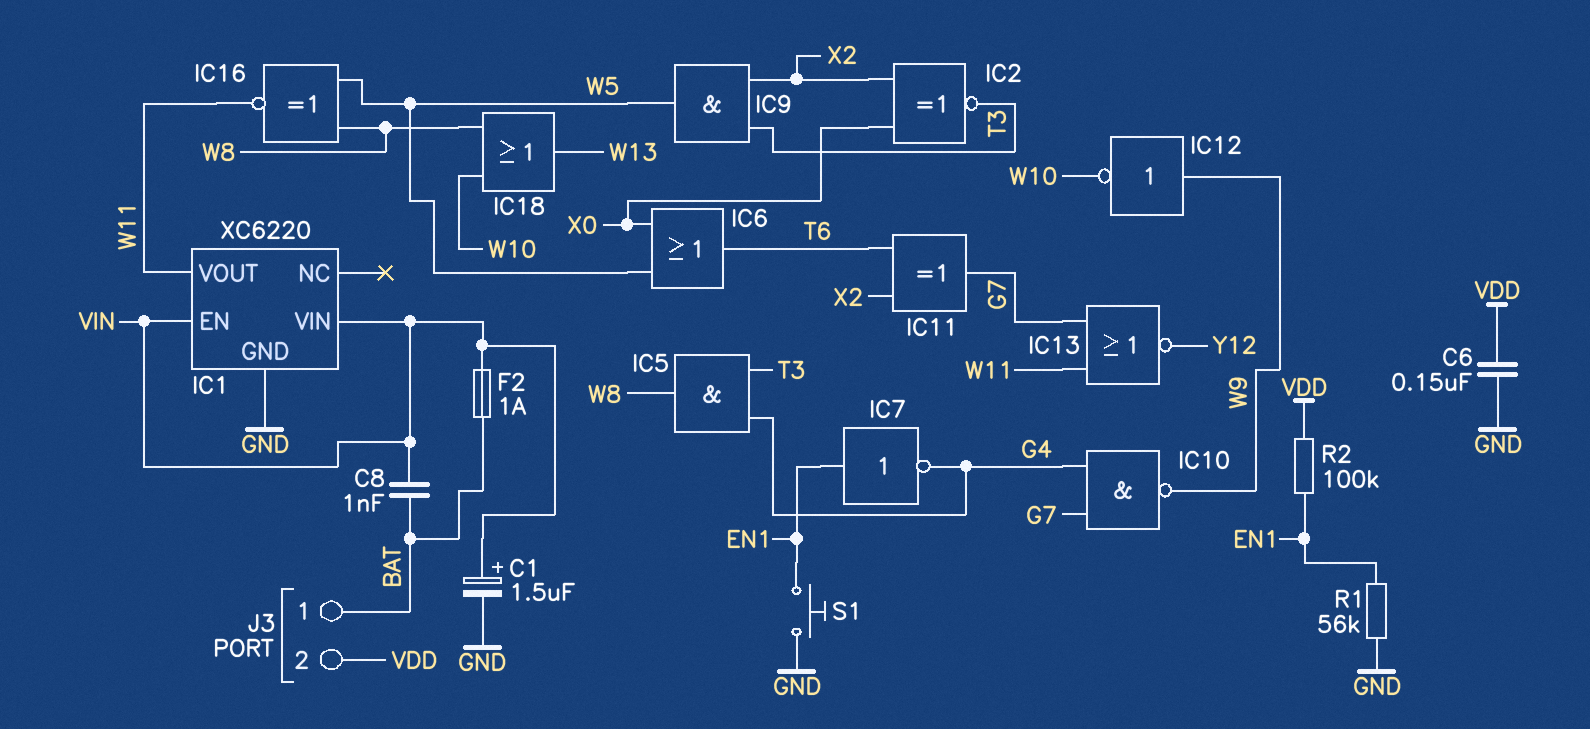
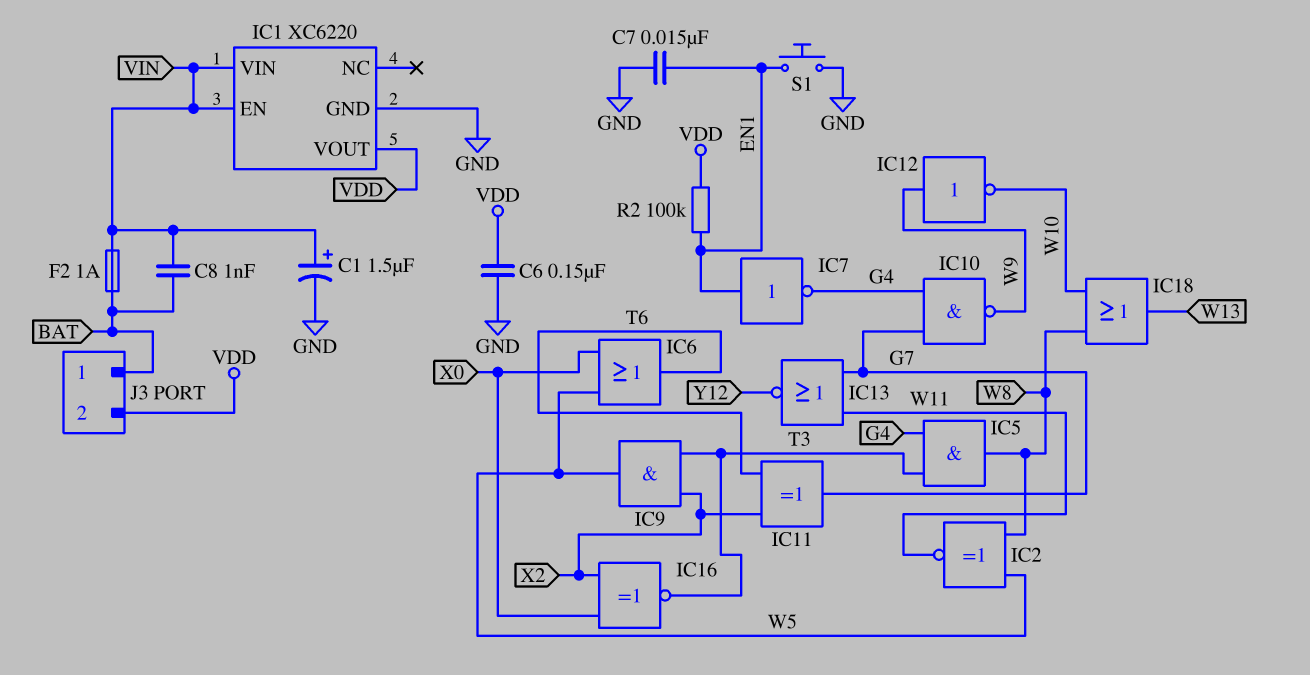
C7: none -> 15nF (EN1, GND)
IC1 pin VOUT: W11 -> VDD
IC2: XNOR (in X0, in X2, out T3) -> XNOR (in W5, in W8, out W11)
IC16: XNOR (in W5, in W8, out W11) -> XNOR (in X0, in X2, out T3)
R1: 56k (EN1, GND) -> none

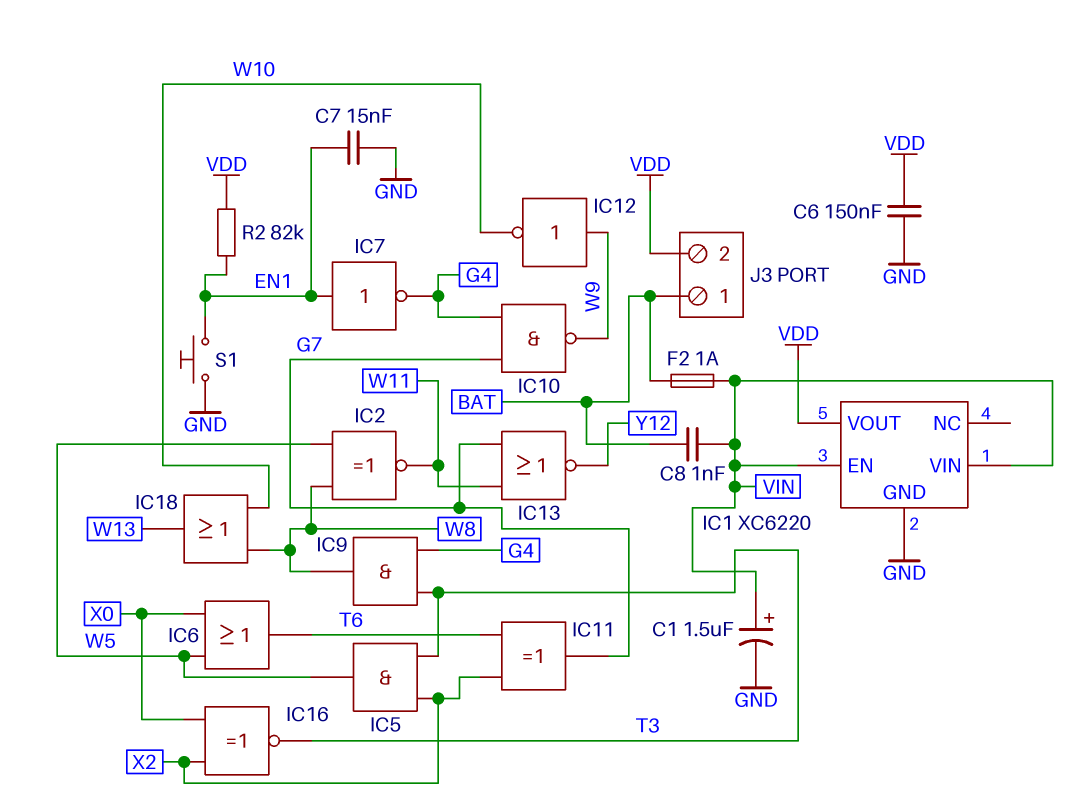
IC5: AND (in G4, in T3, out W8) -> AND (in T3, in X2, out W5)
IC9: AND (in T3, in X2, out W5) -> AND (in G4, in T3, out W8)
R2: 100k (EN1, VDD) -> 82k (EN1, VDD)

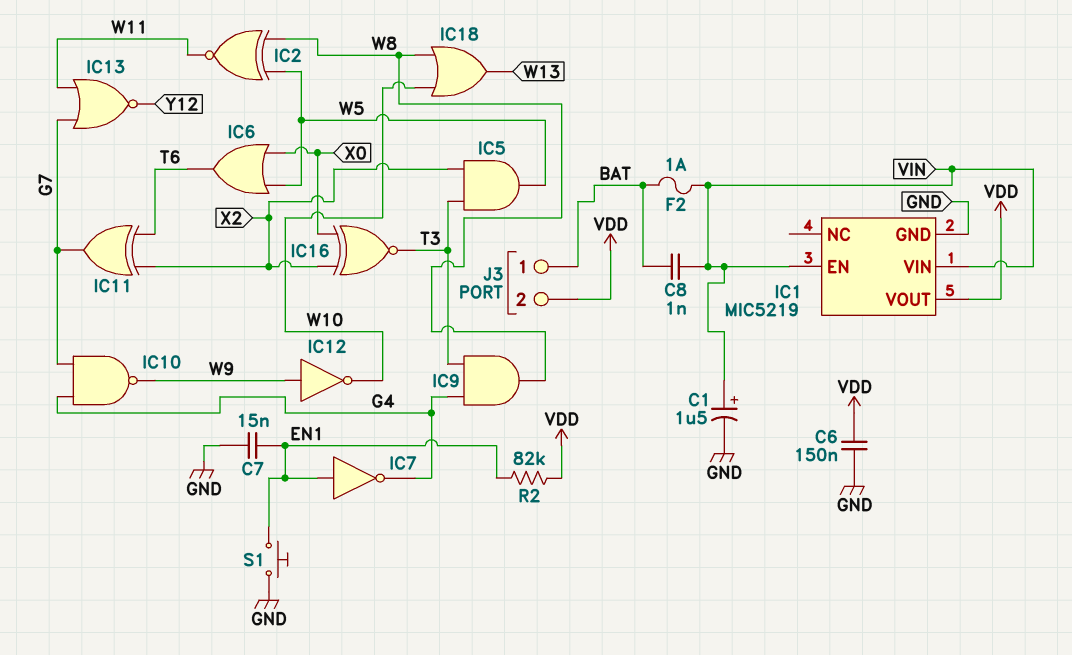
IC1: XC6220 -> MIC5219

